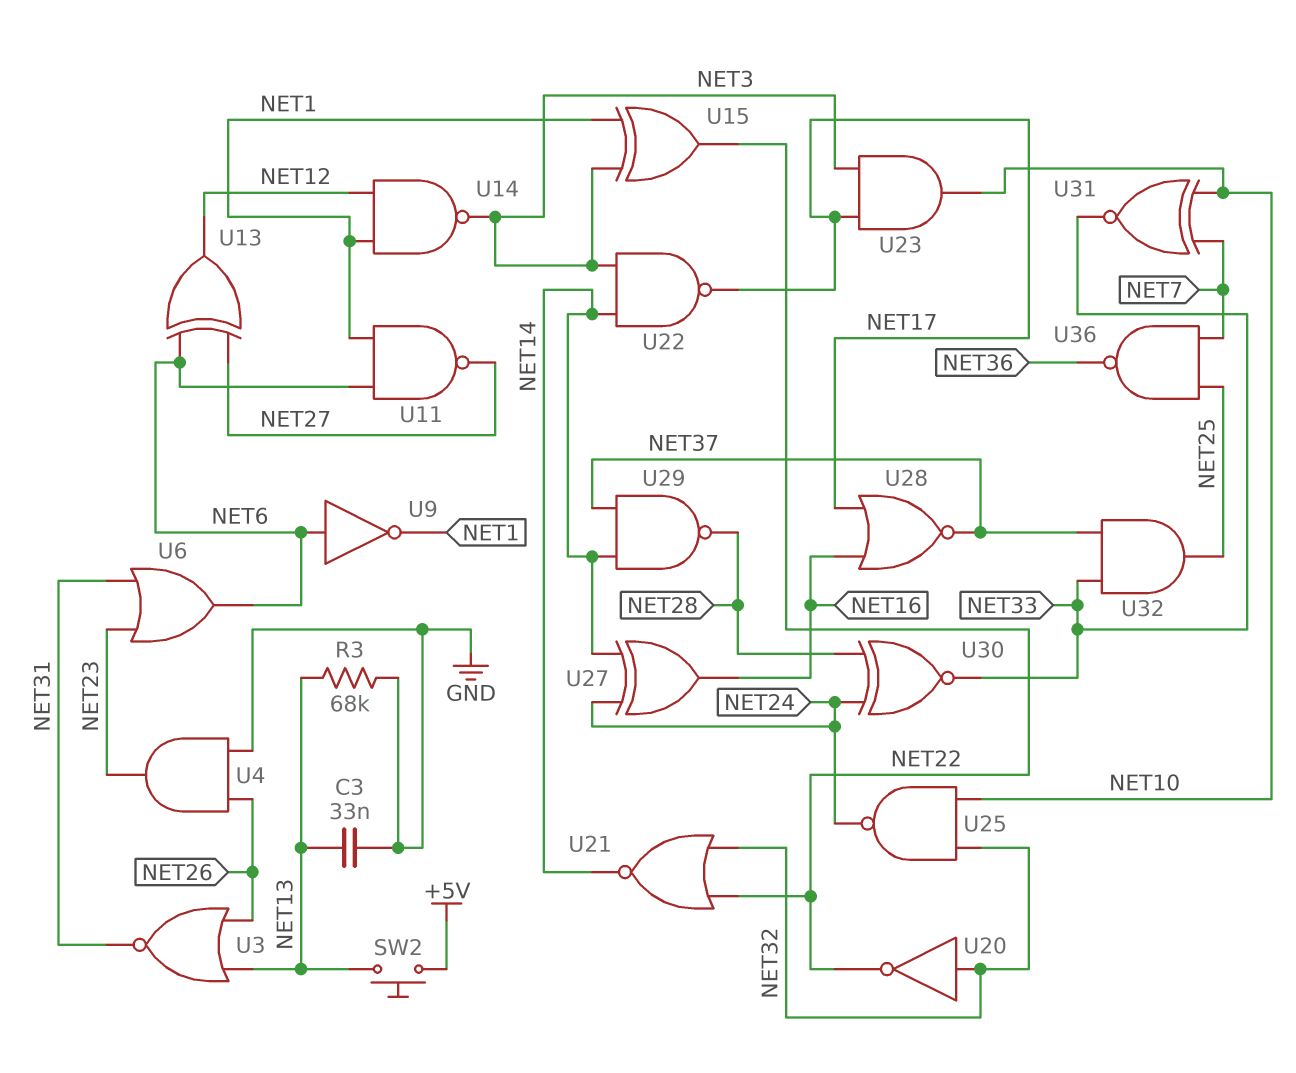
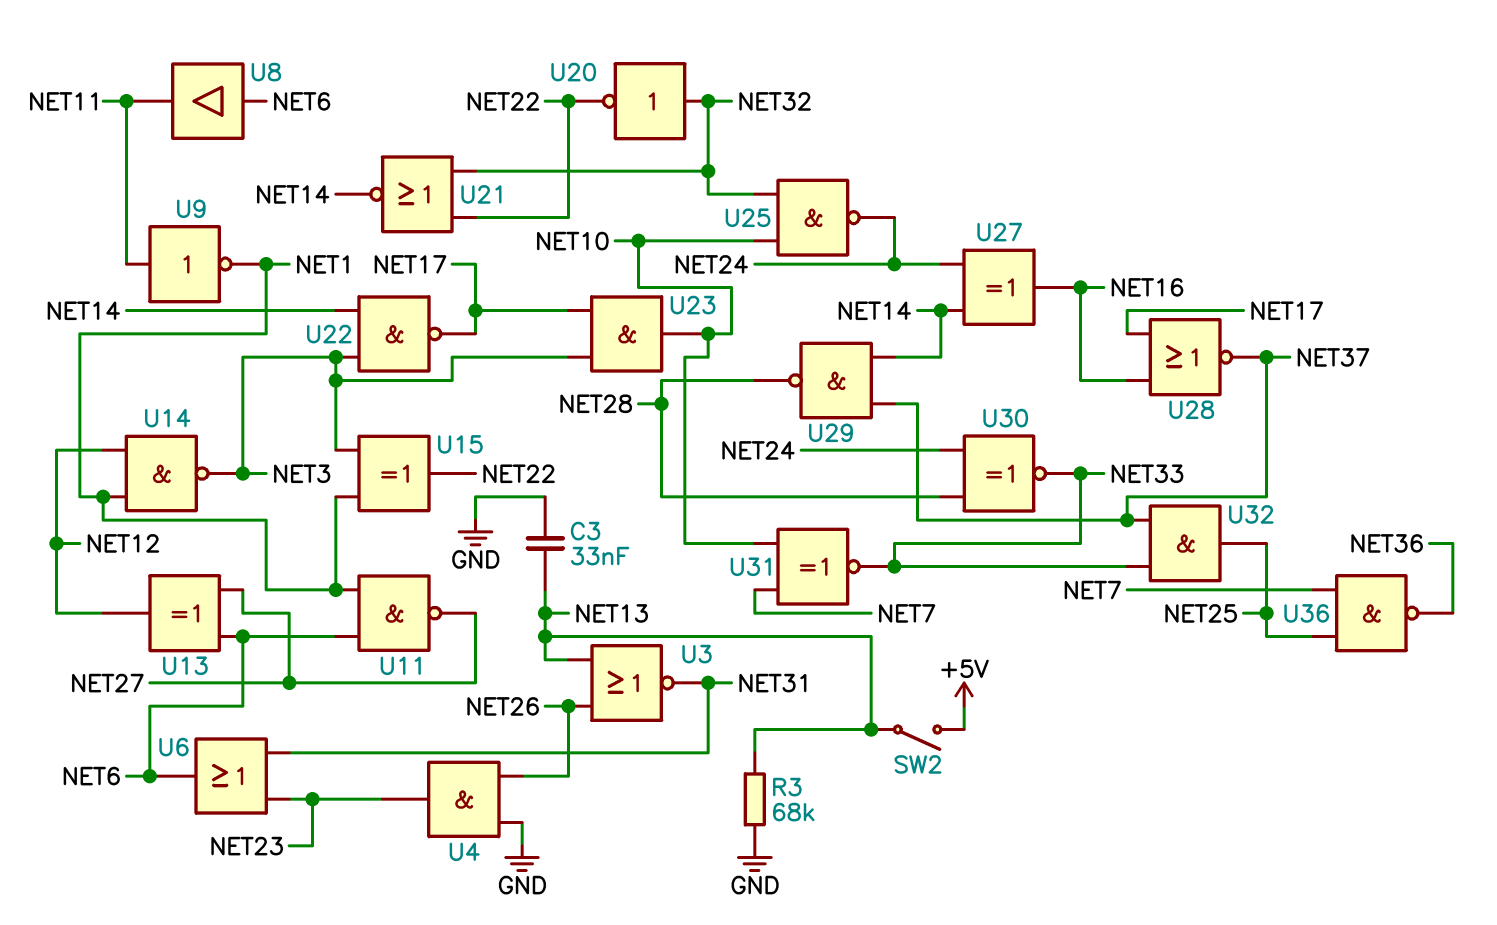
SW2: button (+5V, NET13) -> switch (+5V, NET13)
U8: none -> buffer (in NET6, out NET11)
U9: NOT (in NET6, out NET1) -> NOT (in NET11, out NET1)

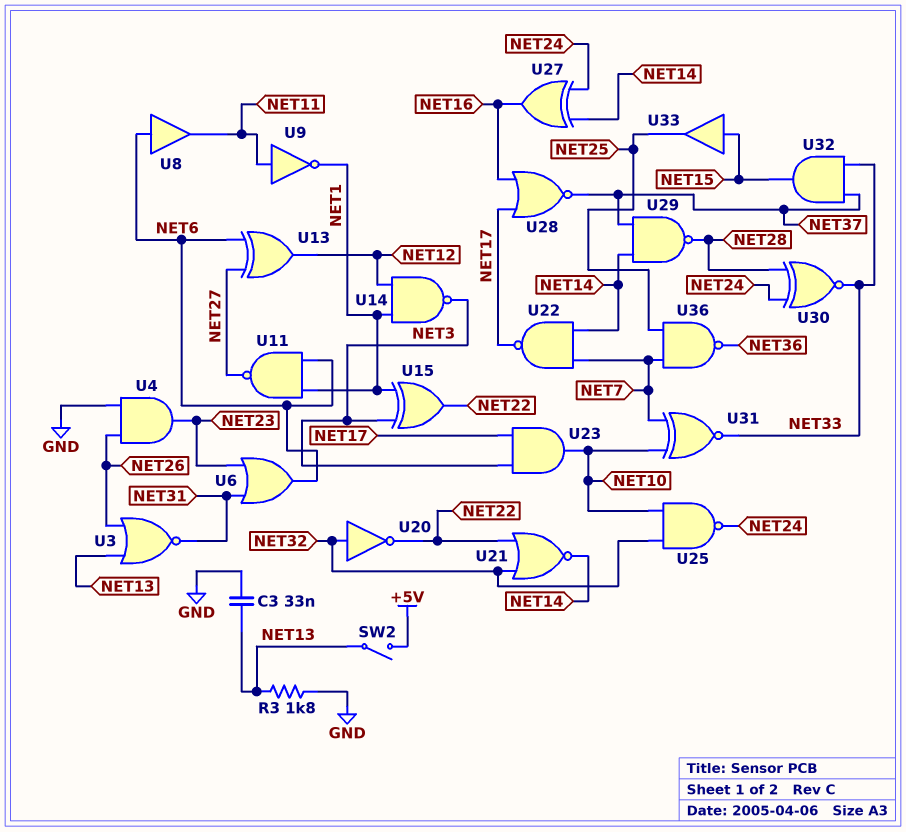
R3: 68k (GND, NET13) -> 1.8k (GND, NET13)
U22: NAND (in NET3, in NET14, out NET17) -> NAND (in NET7, in NET14, out NET17)
U32: AND (in NET33, in NET37, out NET25) -> AND (in NET33, in NET37, out NET15)
U33: none -> buffer (in NET15, out NET25)

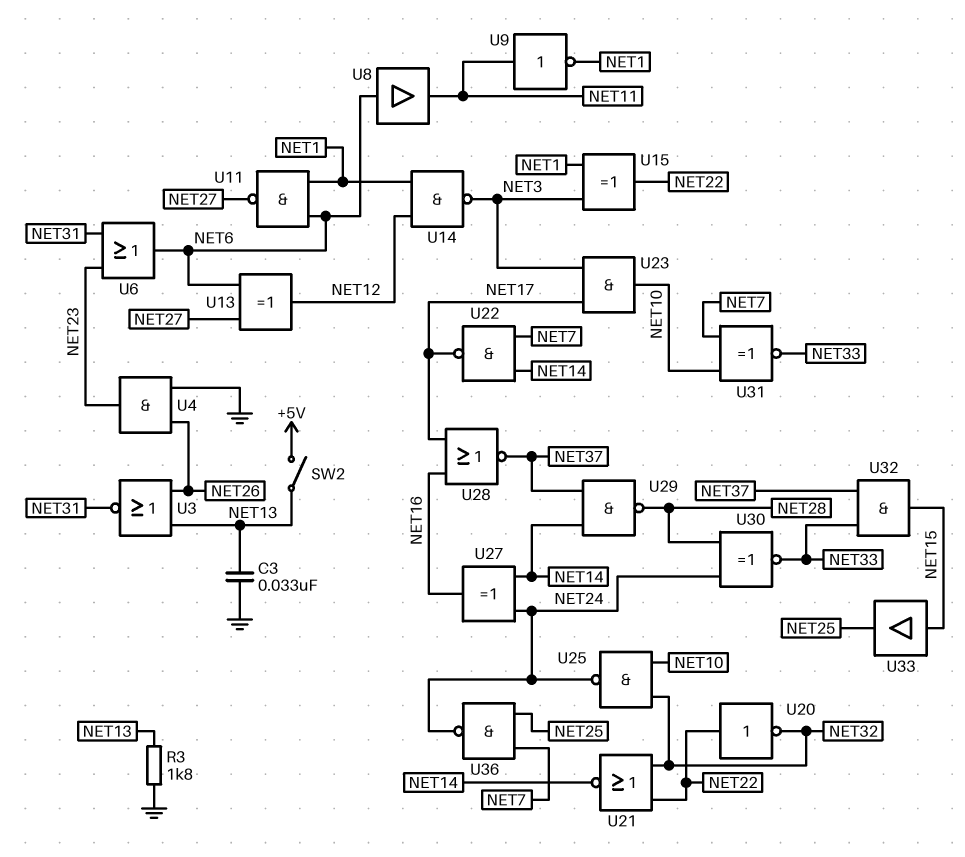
U20: NOT (in NET32, out NET22) -> NOT (in NET22, out NET32)
U36: NAND (in NET7, in NET25, out NET36) -> NAND (in NET7, in NET25, out NET24)

